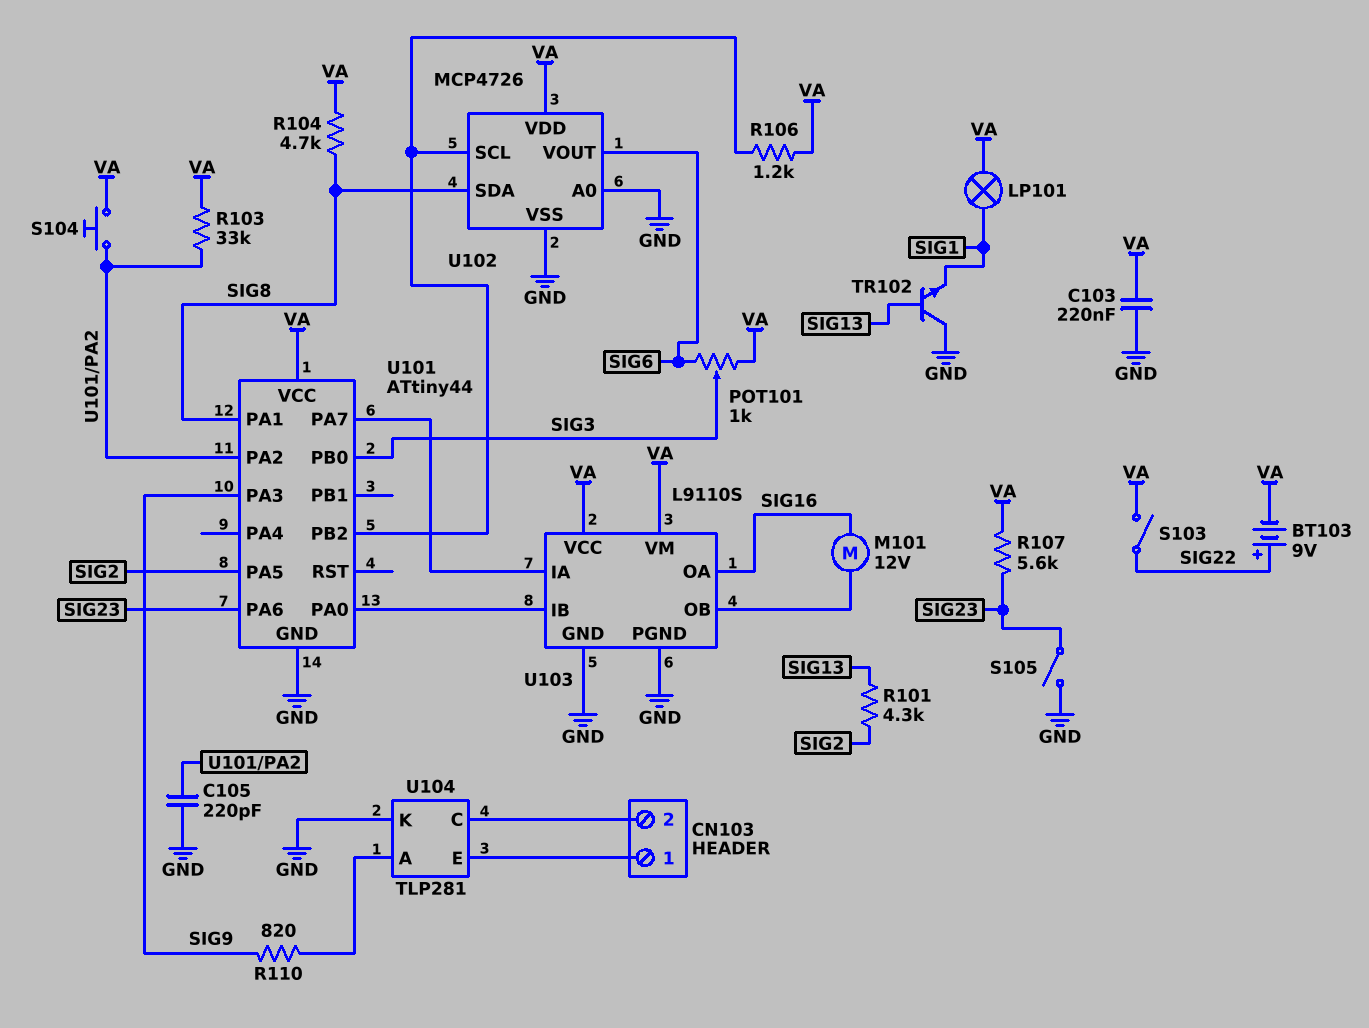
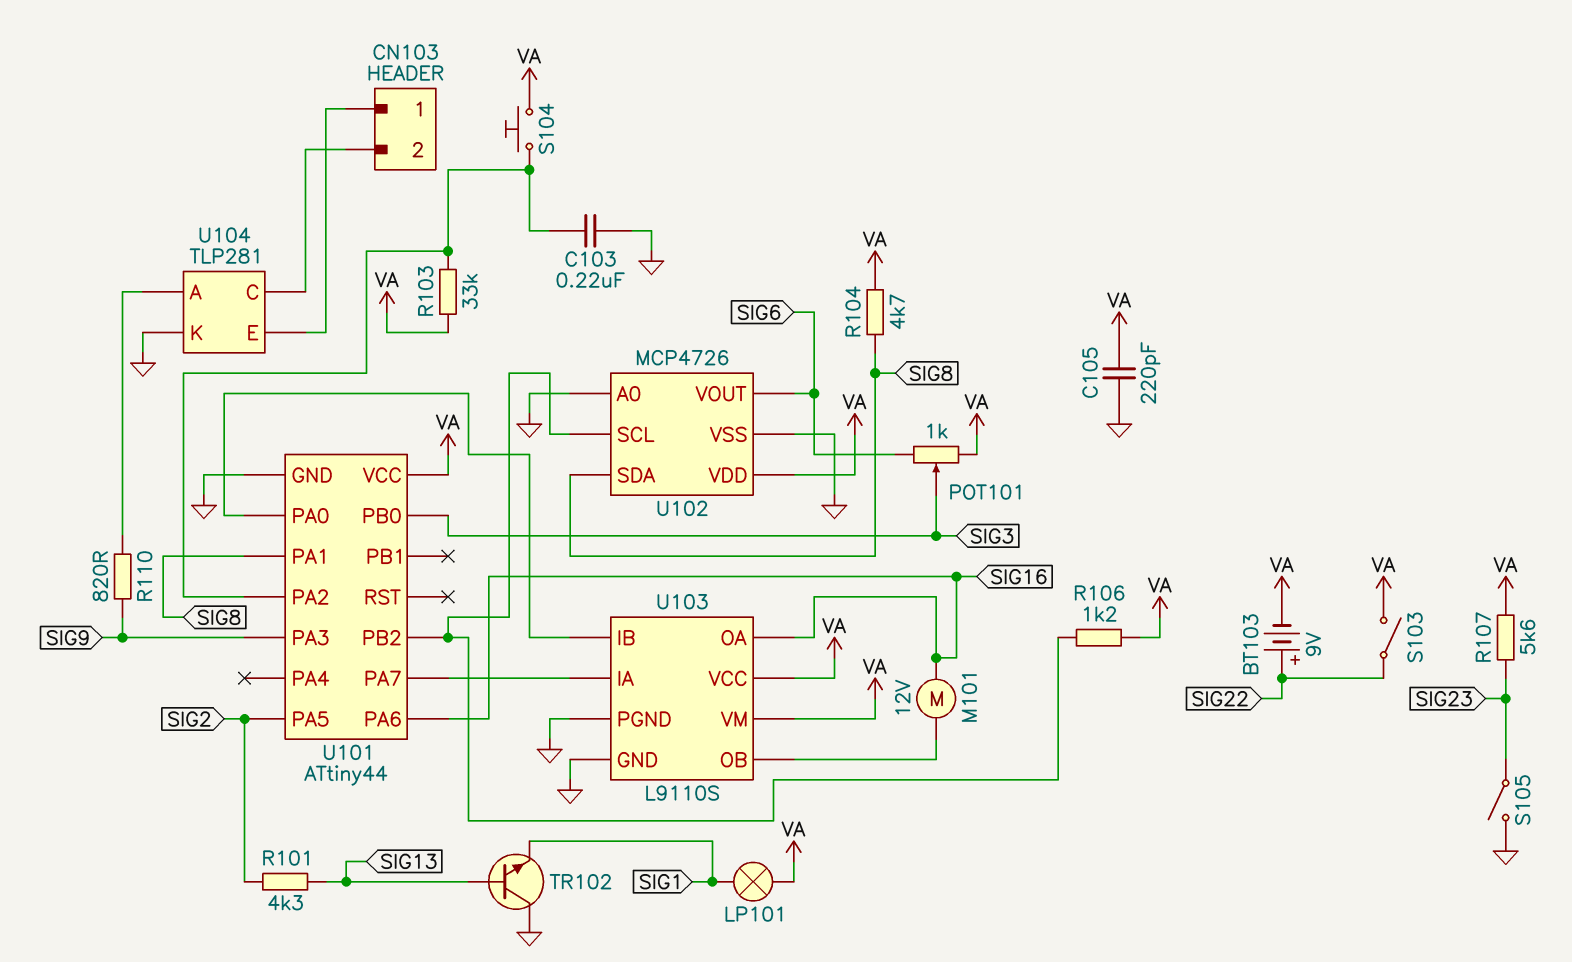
C103: 220nF (GND, VA) -> 220nF (GND, U101/PA2)
C105: 220pF (GND, U101/PA2) -> 220pF (GND, VA)
U101 pin PA6: SIG23 -> SIG16

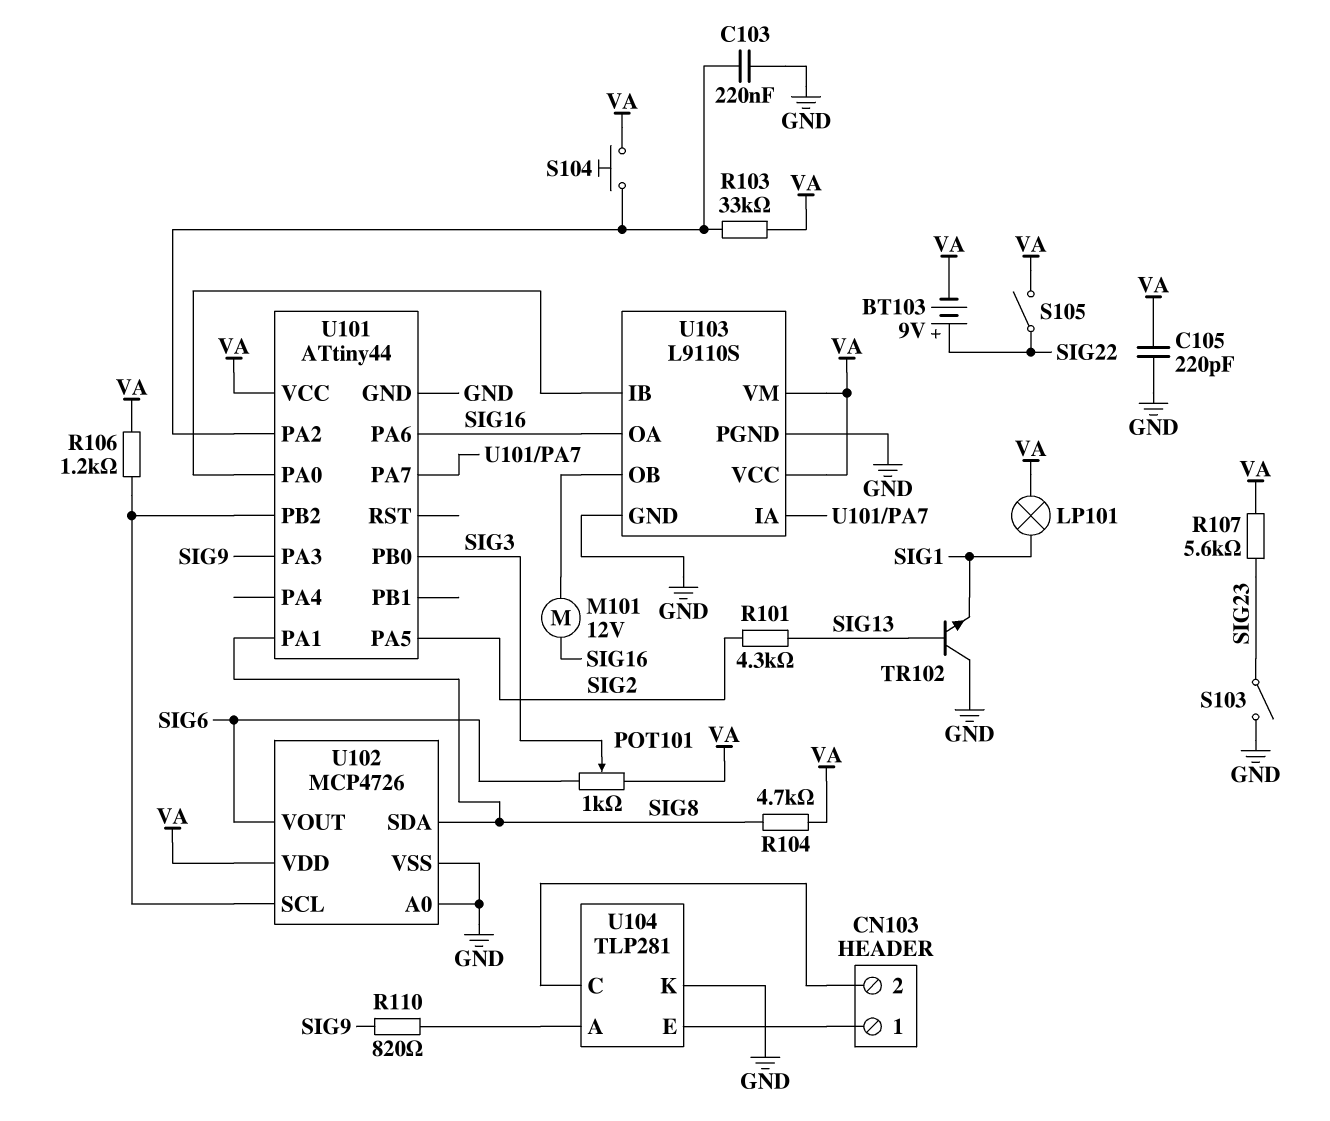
S103: switch (SIG22, VA) -> switch (GND, SIG23)
S105: switch (GND, SIG23) -> switch (SIG22, VA)

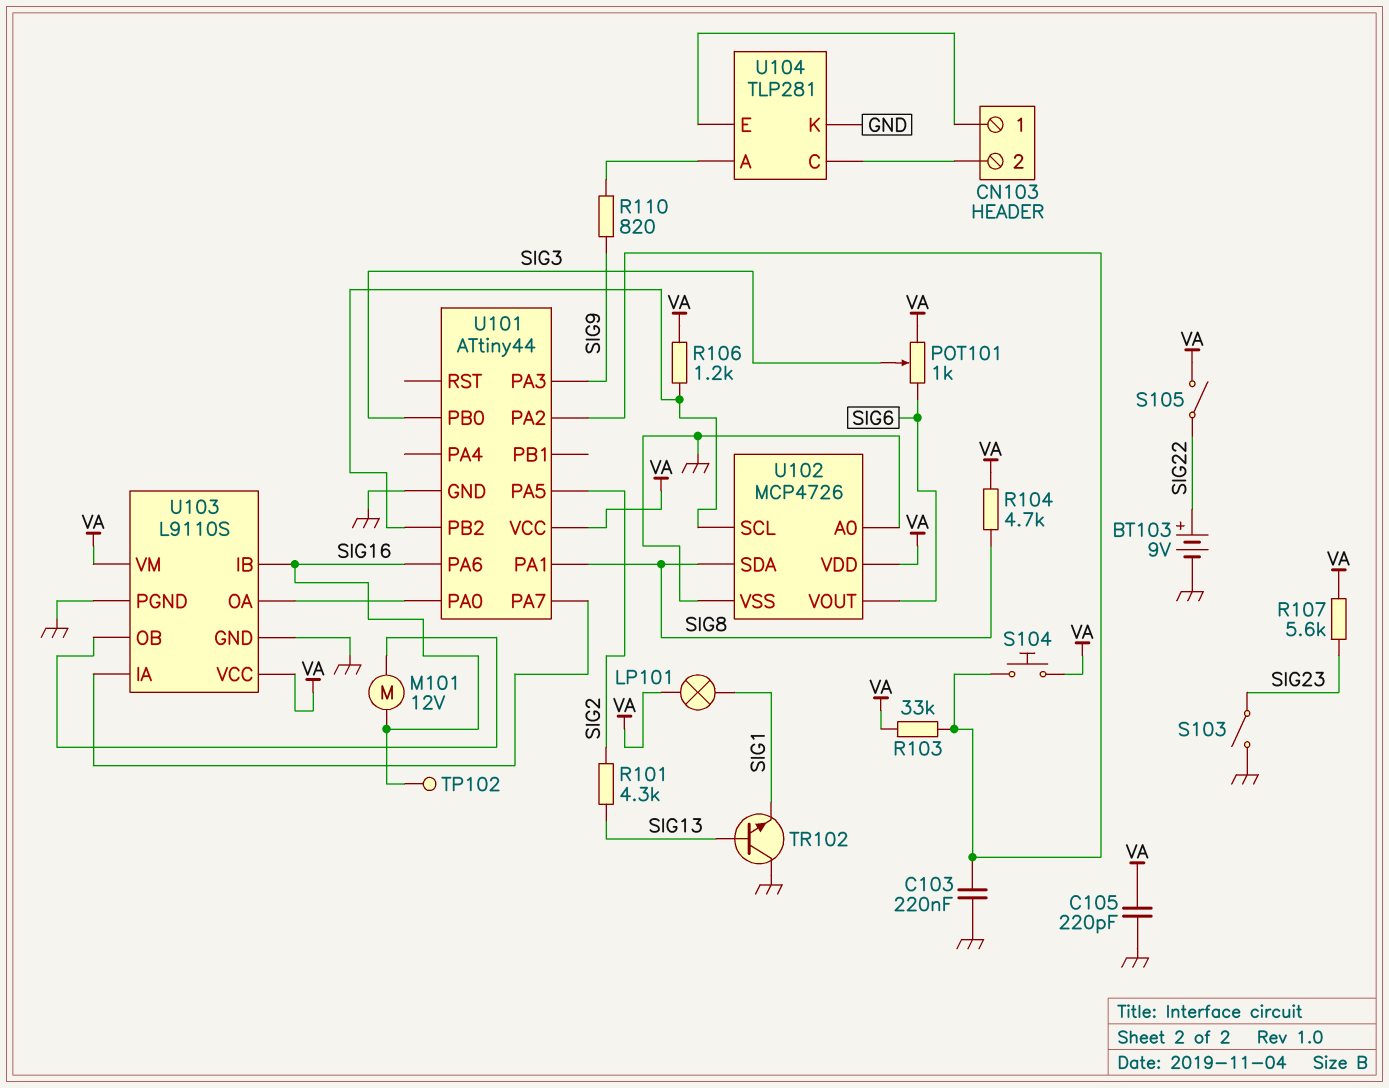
BT103: 9V (plus SIG22, minus VA) -> 9V (plus SIG22, minus GND)
TP102: none -> test point (SIG16)
U103 pin IB: U101/PA0 -> SIG16
U103 pin OA: SIG16 -> U101/PA0

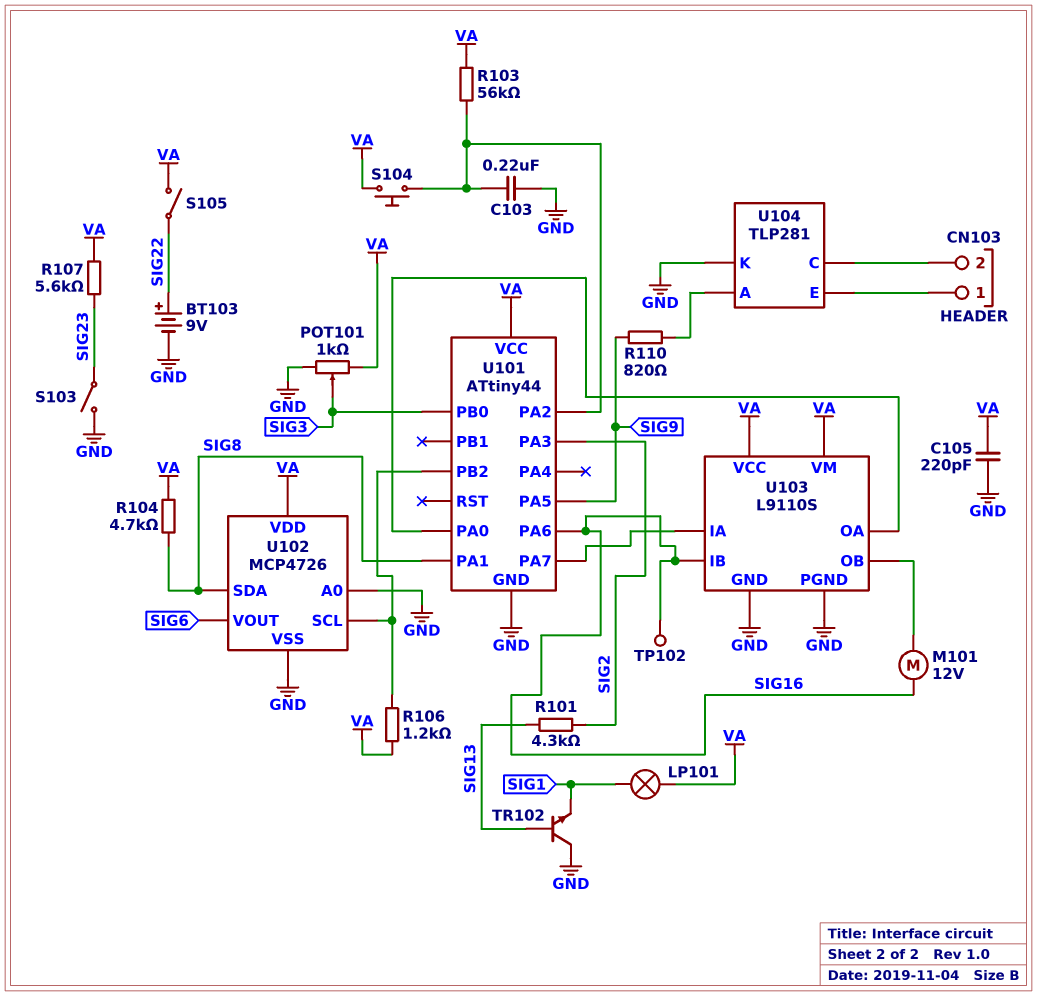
POT101: 1k (SIG6, VA, wiper SIG3) -> 1k (GND, VA, wiper SIG3)
R103: 33k (U101/PA2, VA) -> 56k (U101/PA2, VA)
U101 pin PA3: SIG9 -> SIG2
U101 pin PA5: SIG2 -> SIG9

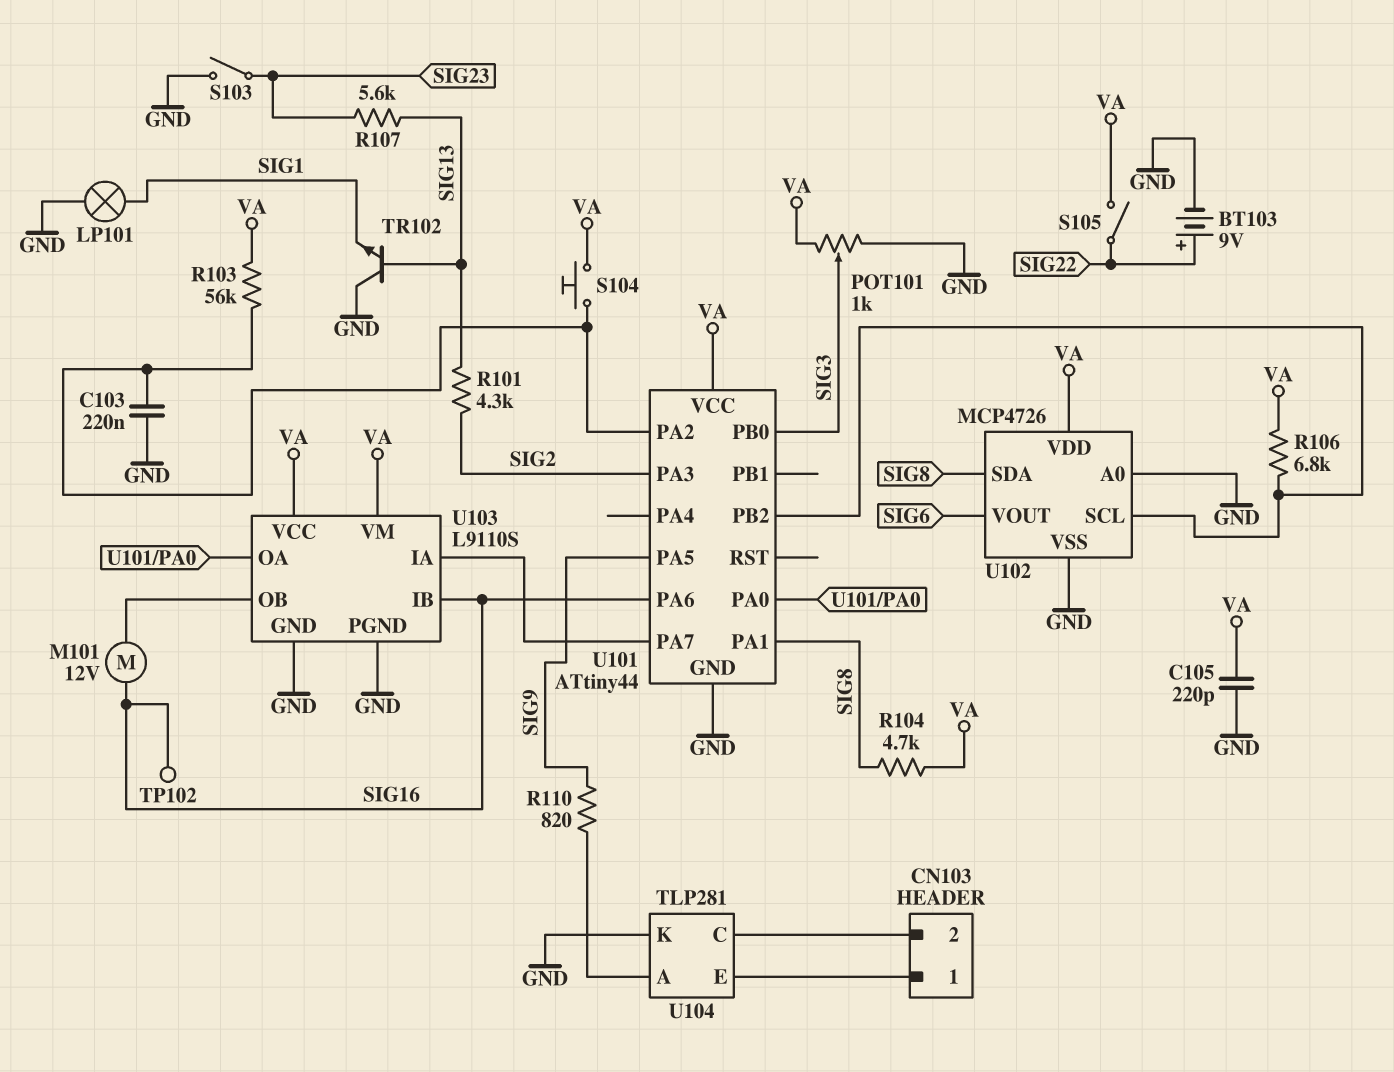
LP101: lamp (SIG1, VA) -> lamp (GND, SIG1)
R106: 1.2k (U101/PB2, VA) -> 6.8k (U101/PB2, VA)
R107: 5.6k (SIG23, VA) -> 5.6k (SIG13, SIG23)

